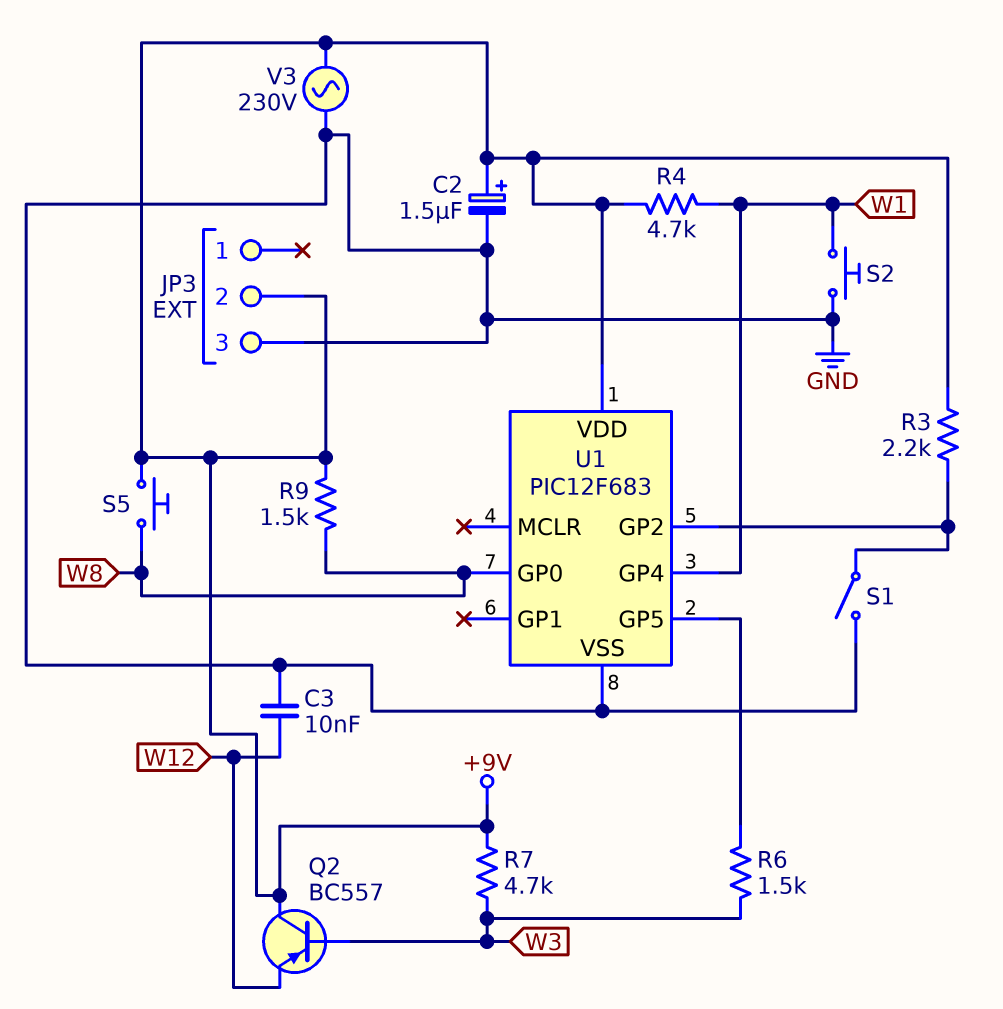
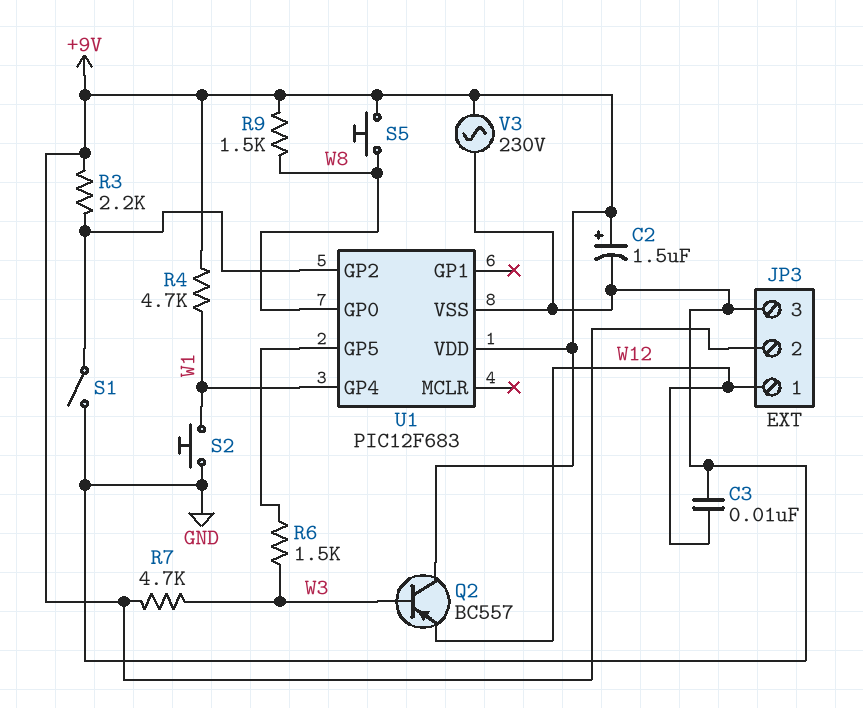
JP3 pin 1: none -> W12

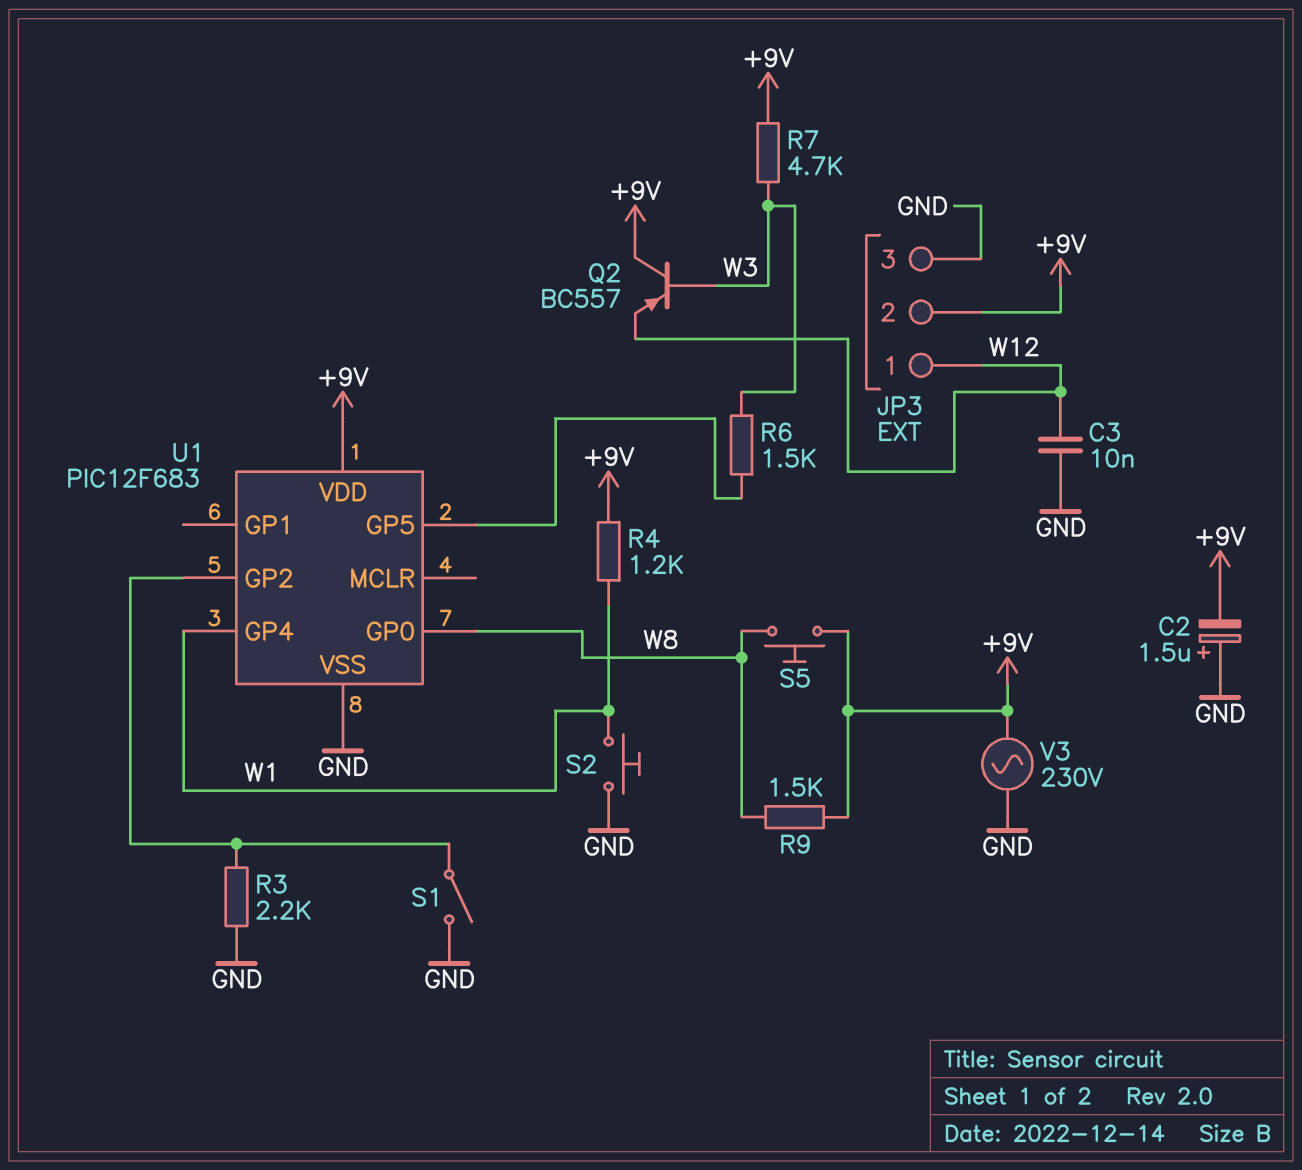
C2: 1.5uF (plus +9V, minus GND) -> 1.5uF (plus GND, minus +9V)
R3: 2.2k (+9V, U1/GP2) -> 2.2k (GND, U1/GP2)
R4: 4.7k (+9V, W1) -> 1.2k (+9V, W1)

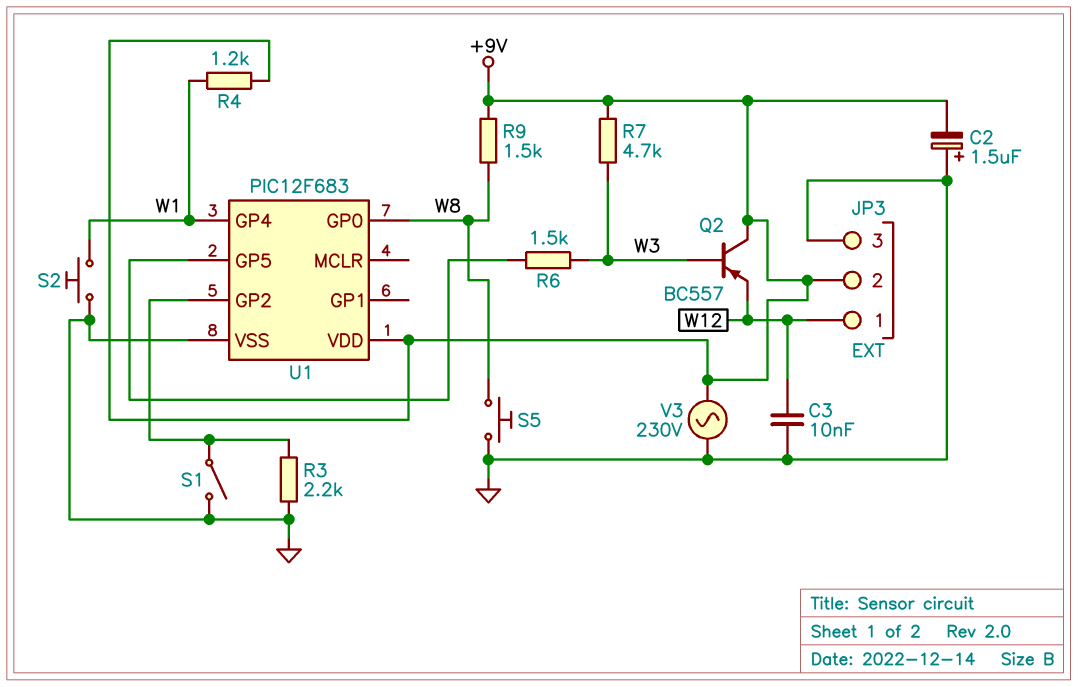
S5: button (+9V, W8) -> button (GND, W8)

